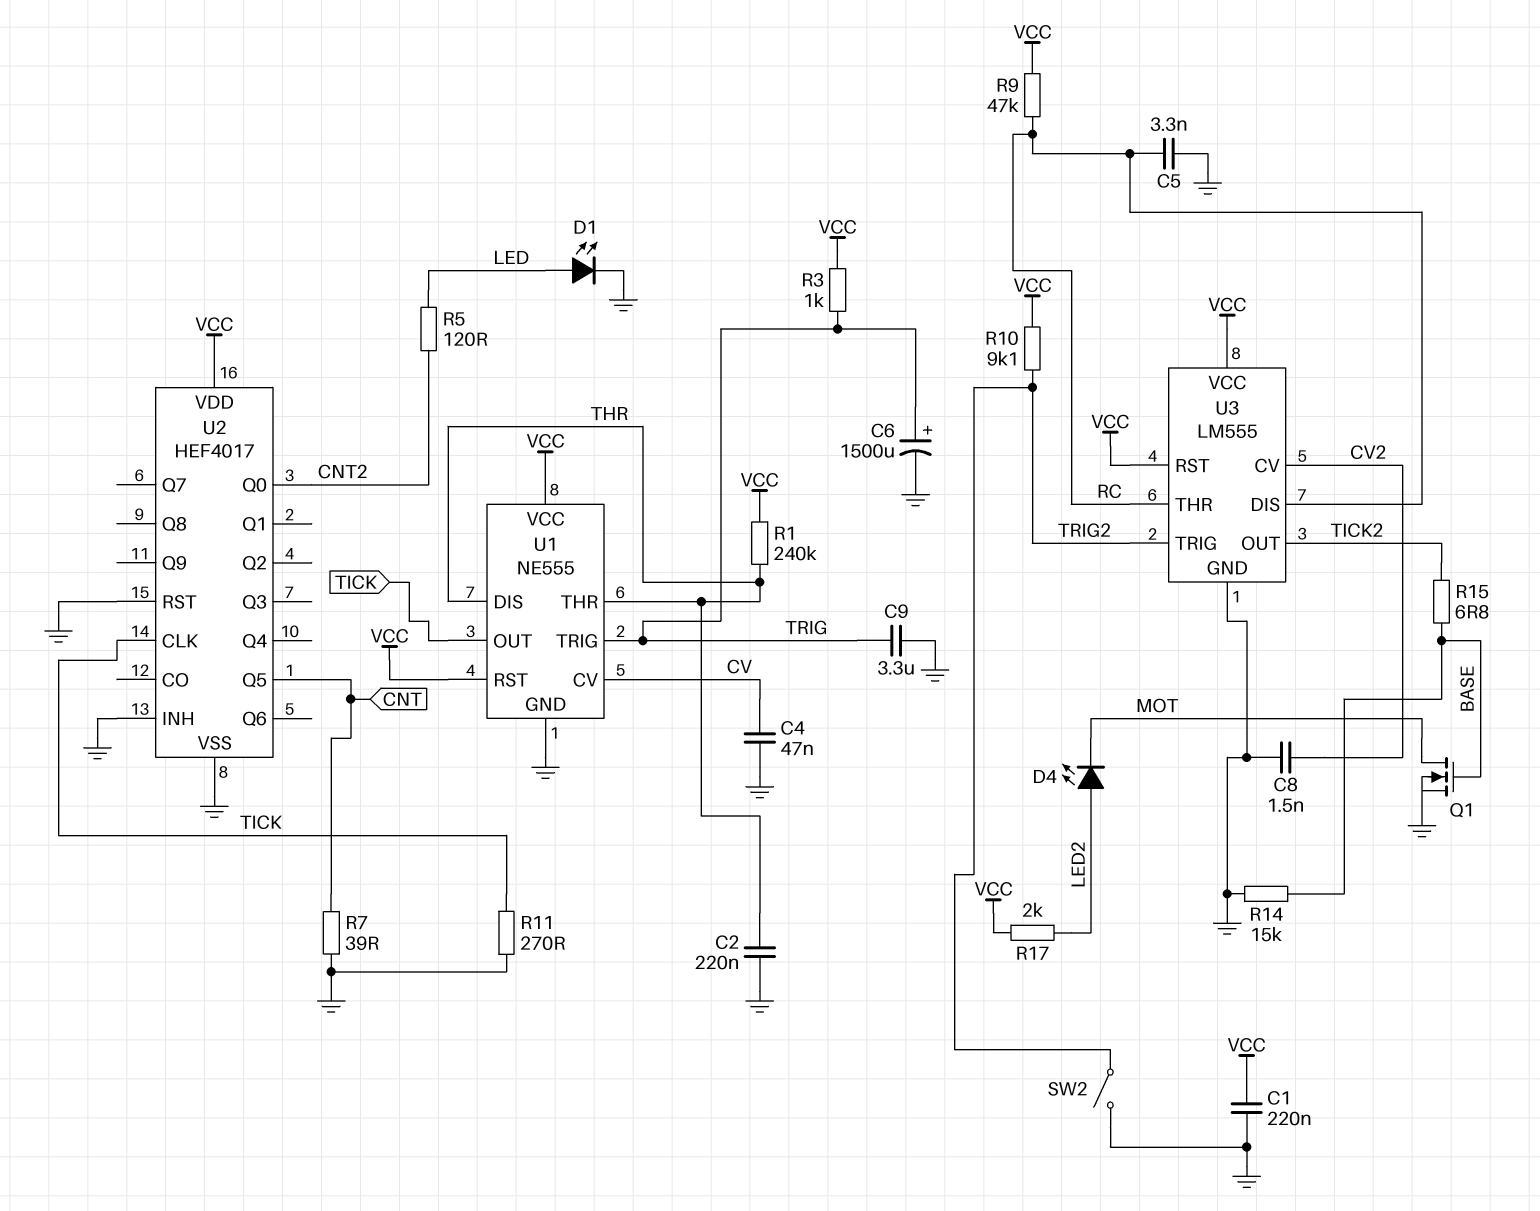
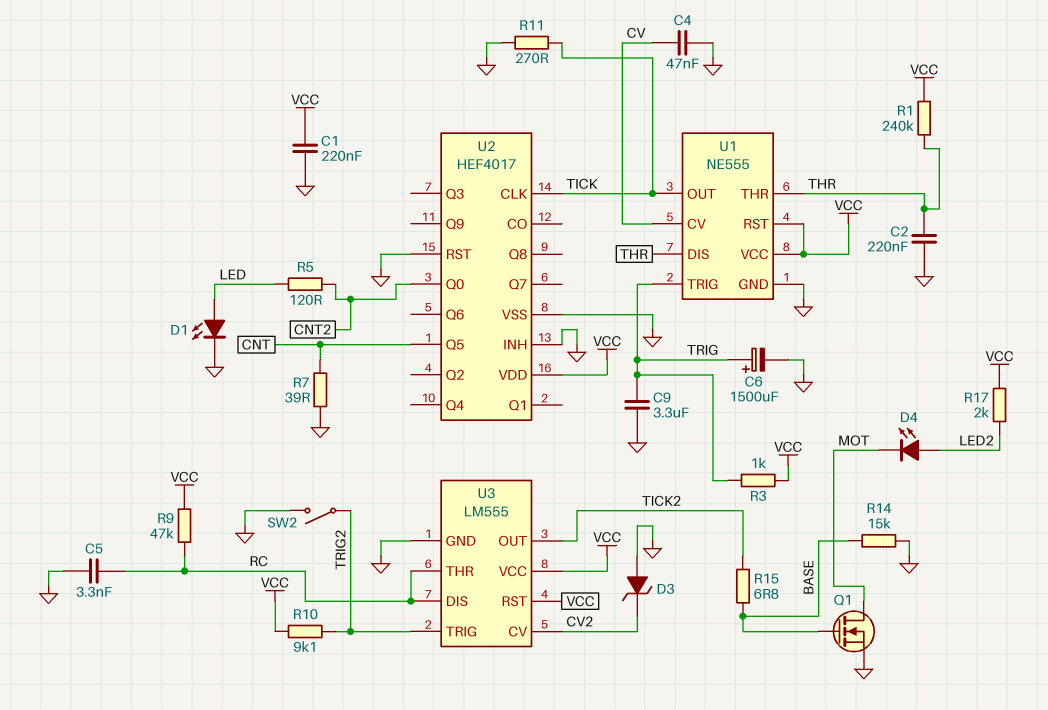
C8: 1.5nF (CV2, GND) -> none
D3: none -> zener (A GND, K CV2)

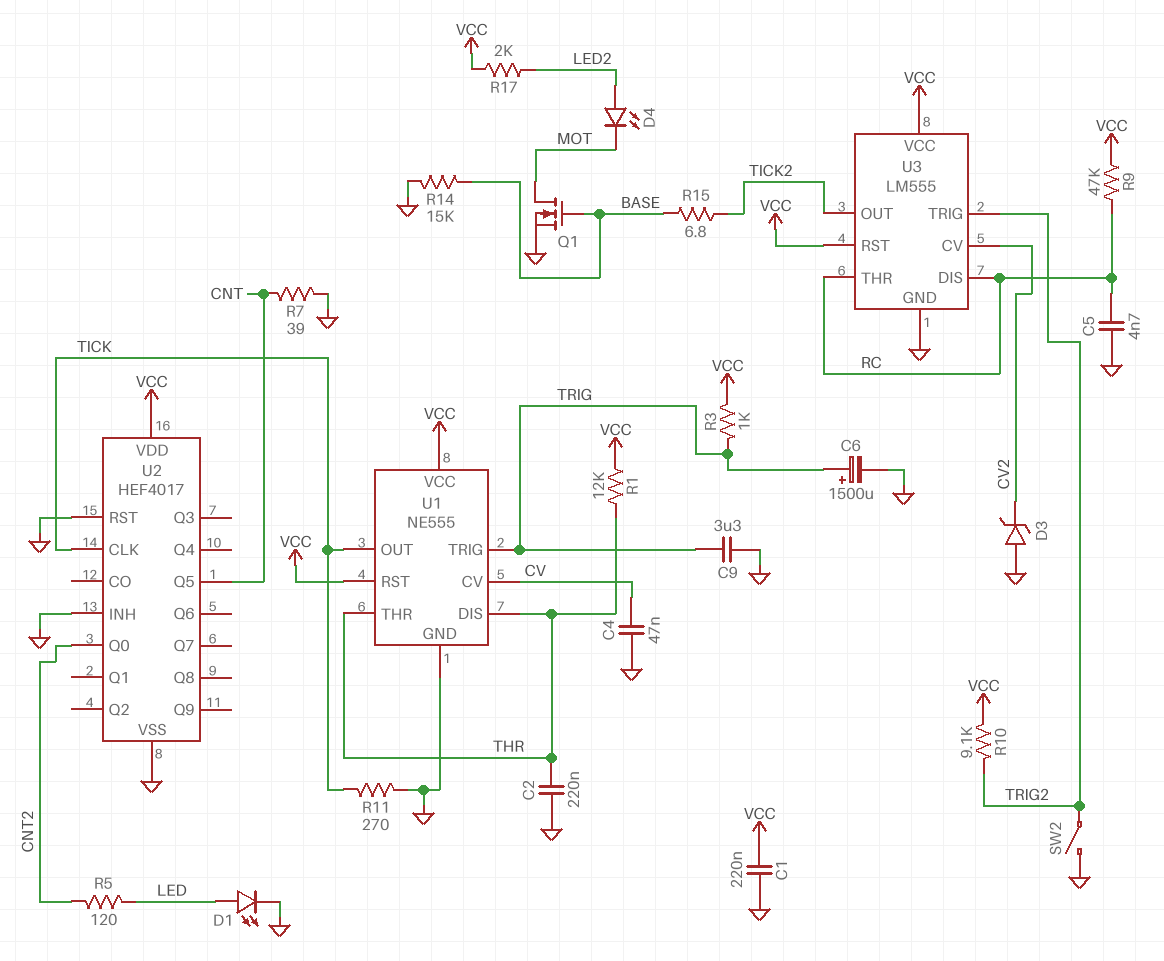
C5: 3.3nF (GND, RC) -> 4.7nF (GND, RC)
R1: 240k (THR, VCC) -> 12k (THR, VCC)

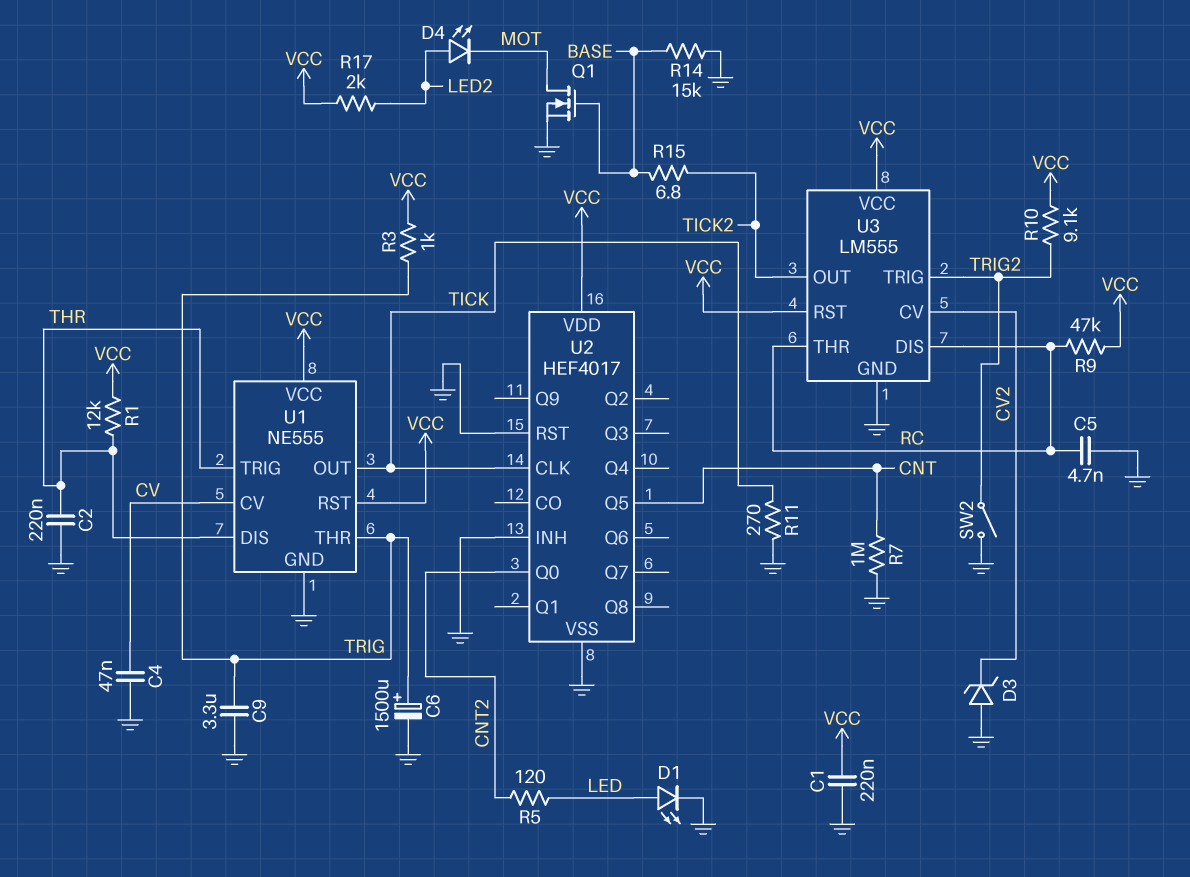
R7: 39 (CNT, GND) -> 1M (CNT, GND)
U1 pin THR: THR -> TRIG
U1 pin TRIG: TRIG -> THR

